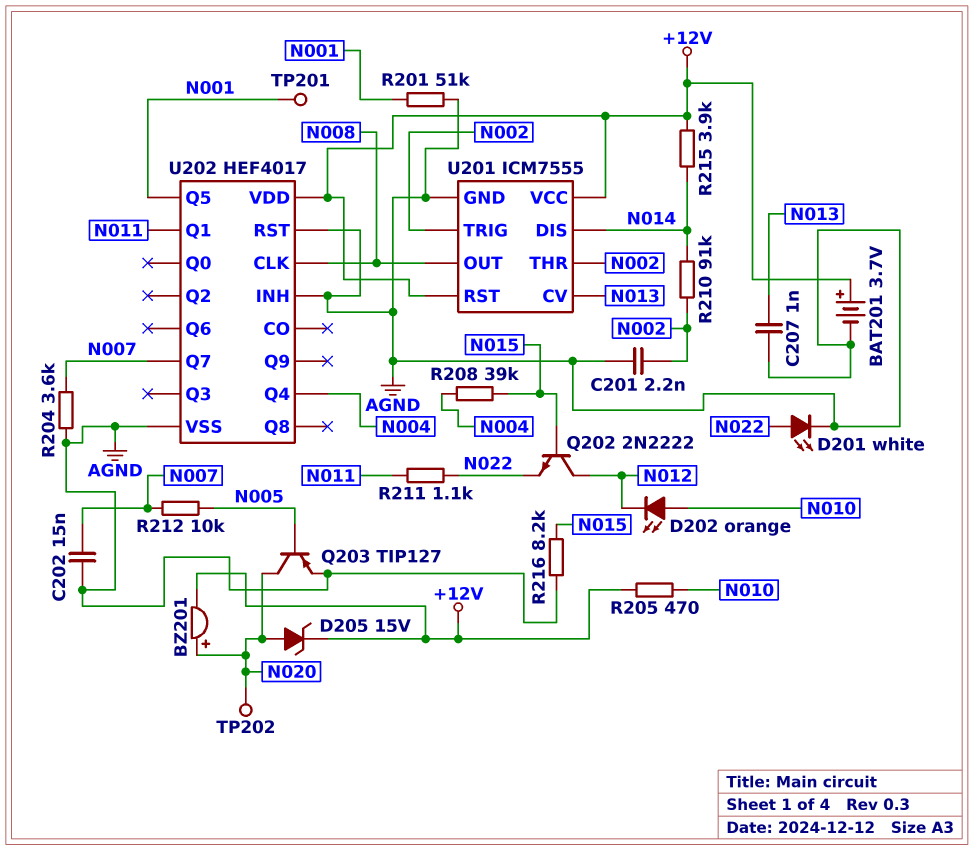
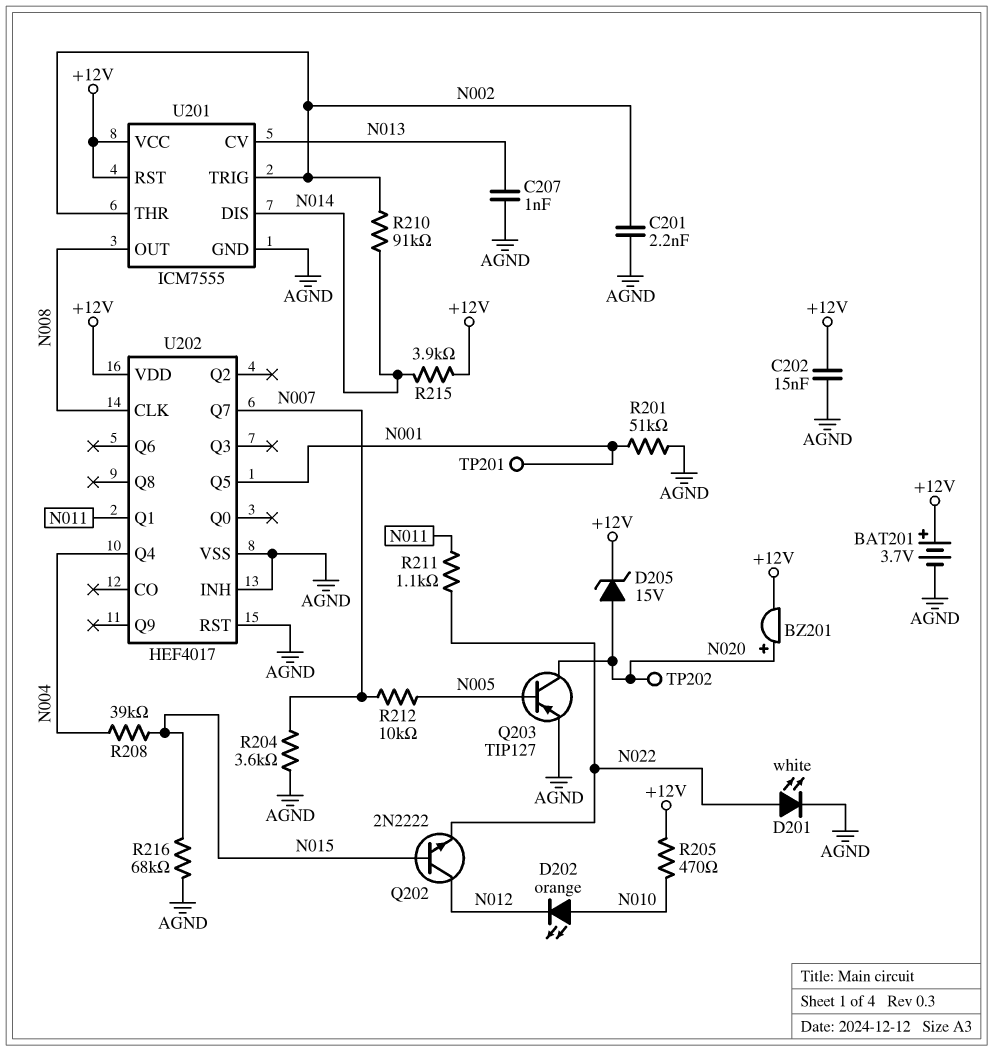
C202: 15nF (AGND, N007) -> 15nF (+12V, AGND)
R216: 8.2k (AGND, N015) -> 68k (AGND, N015)

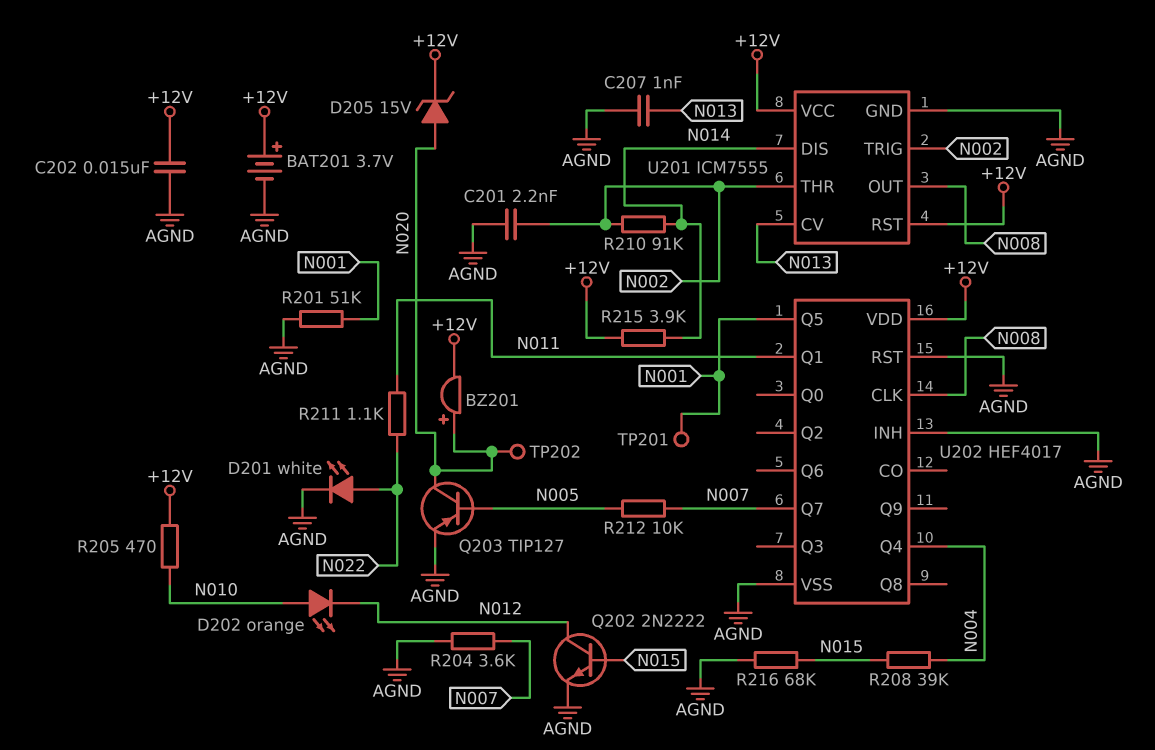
Q202: NPN 2N2222 (B N015, C N012, E N022) -> NPN 2N2222 (B N015, C N012, E AGND)

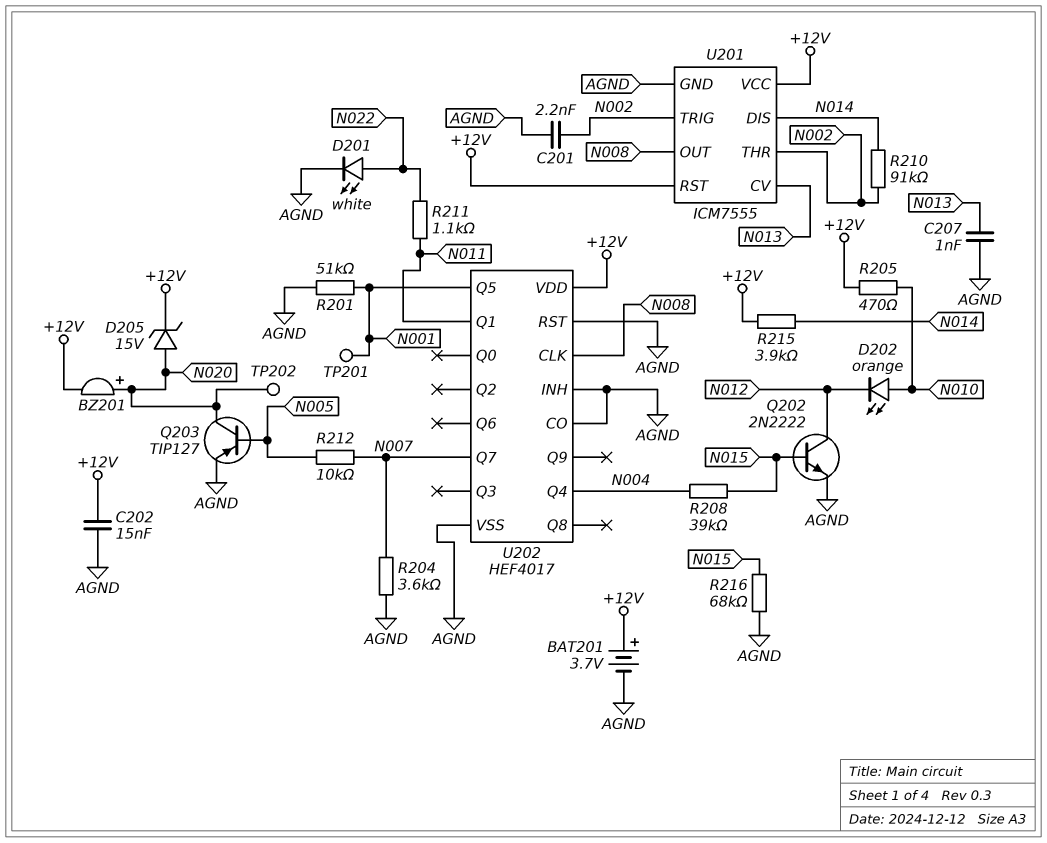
U202 pin CO: none -> AGND

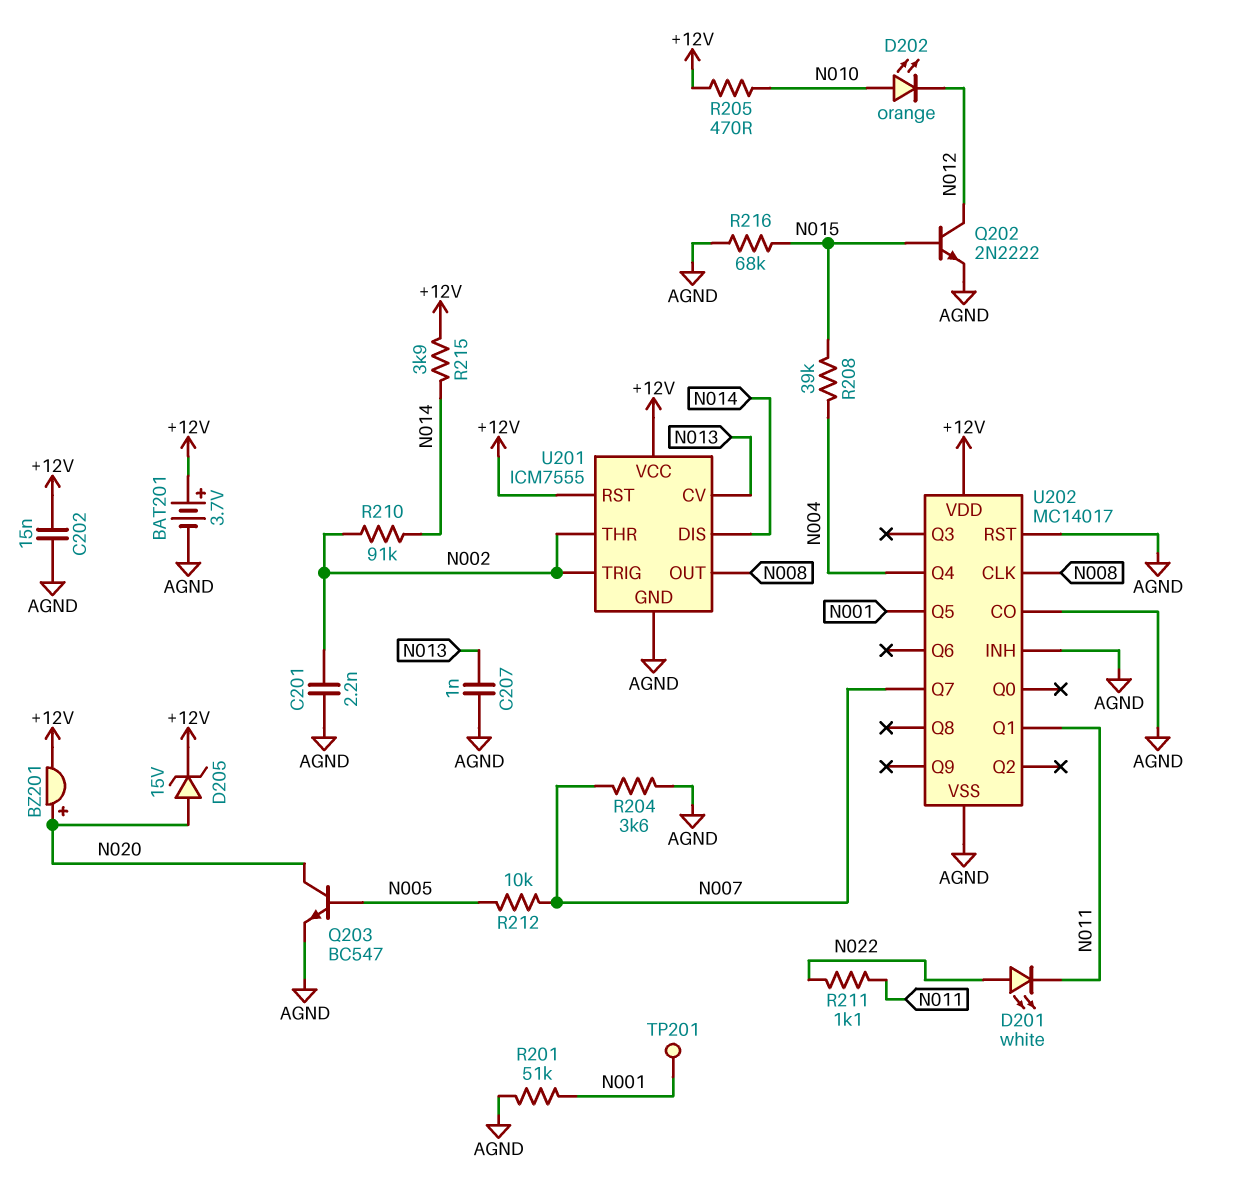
D201: LED white (A N022, K AGND) -> LED white (A N022, K N011)
Q203: PNP TIP127 (B N005, C N020, E AGND) -> NPN BC547 (B N005, C N020, E AGND)
TP202: test point (N020) -> none
U202: HEF4017 -> MC14017

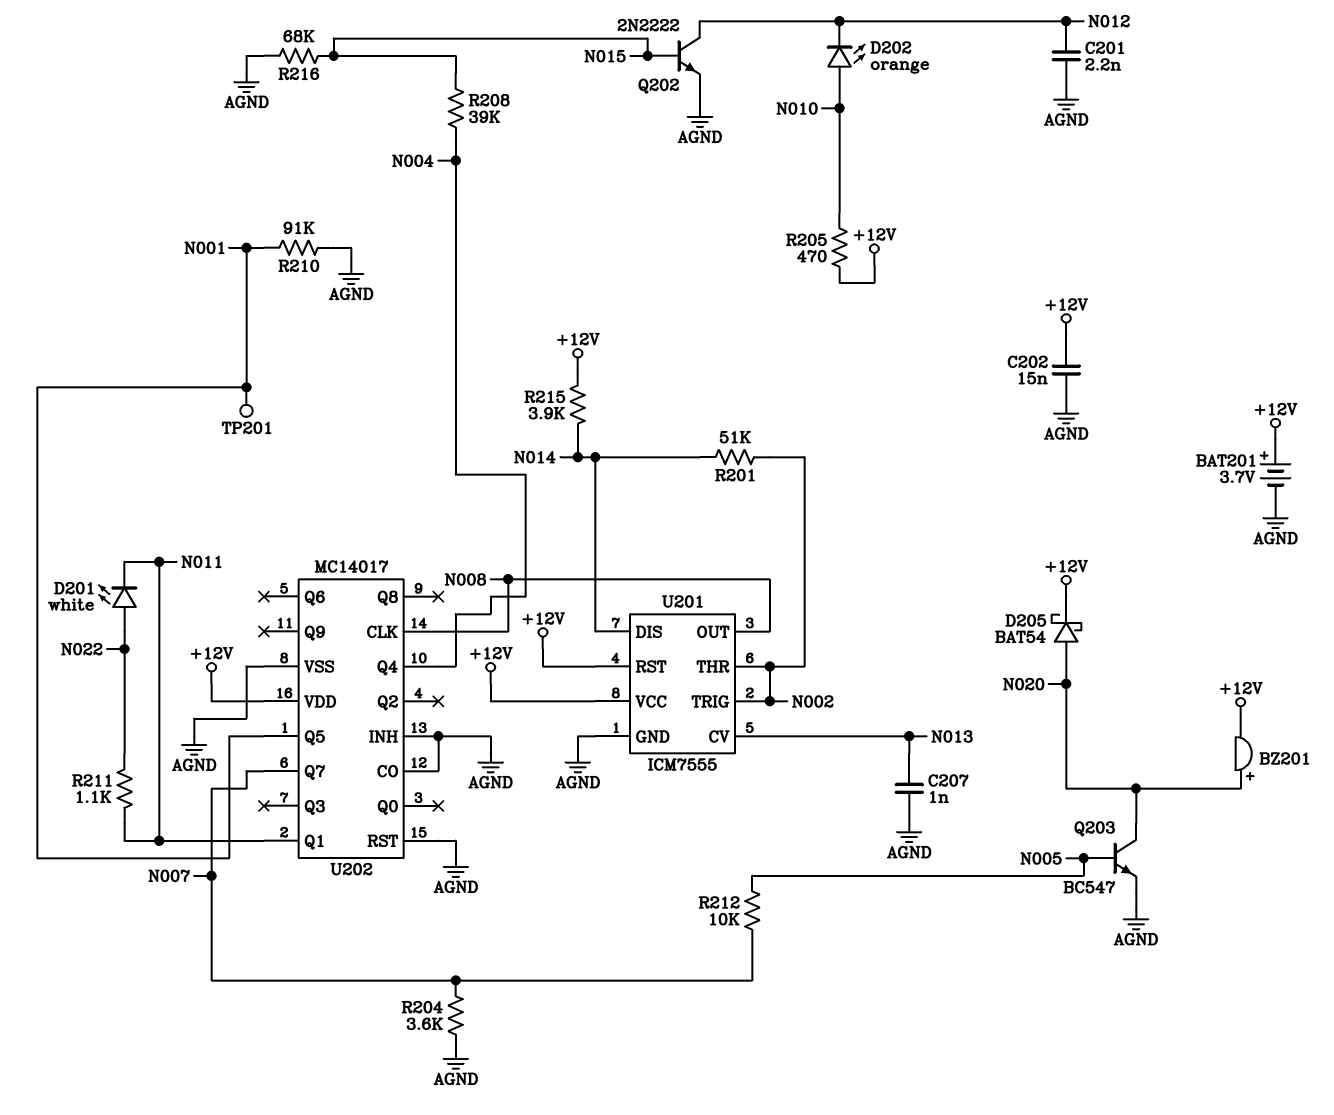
C201: 2.2nF (AGND, N002) -> 2.2nF (AGND, N012)
D205: zener 15V (A N020, K +12V) -> schottky BAT54 (A N020, K +12V)
R201: 51k (AGND, N001) -> 51k (N002, N014)
R210: 91k (N002, N014) -> 91k (AGND, N001)

